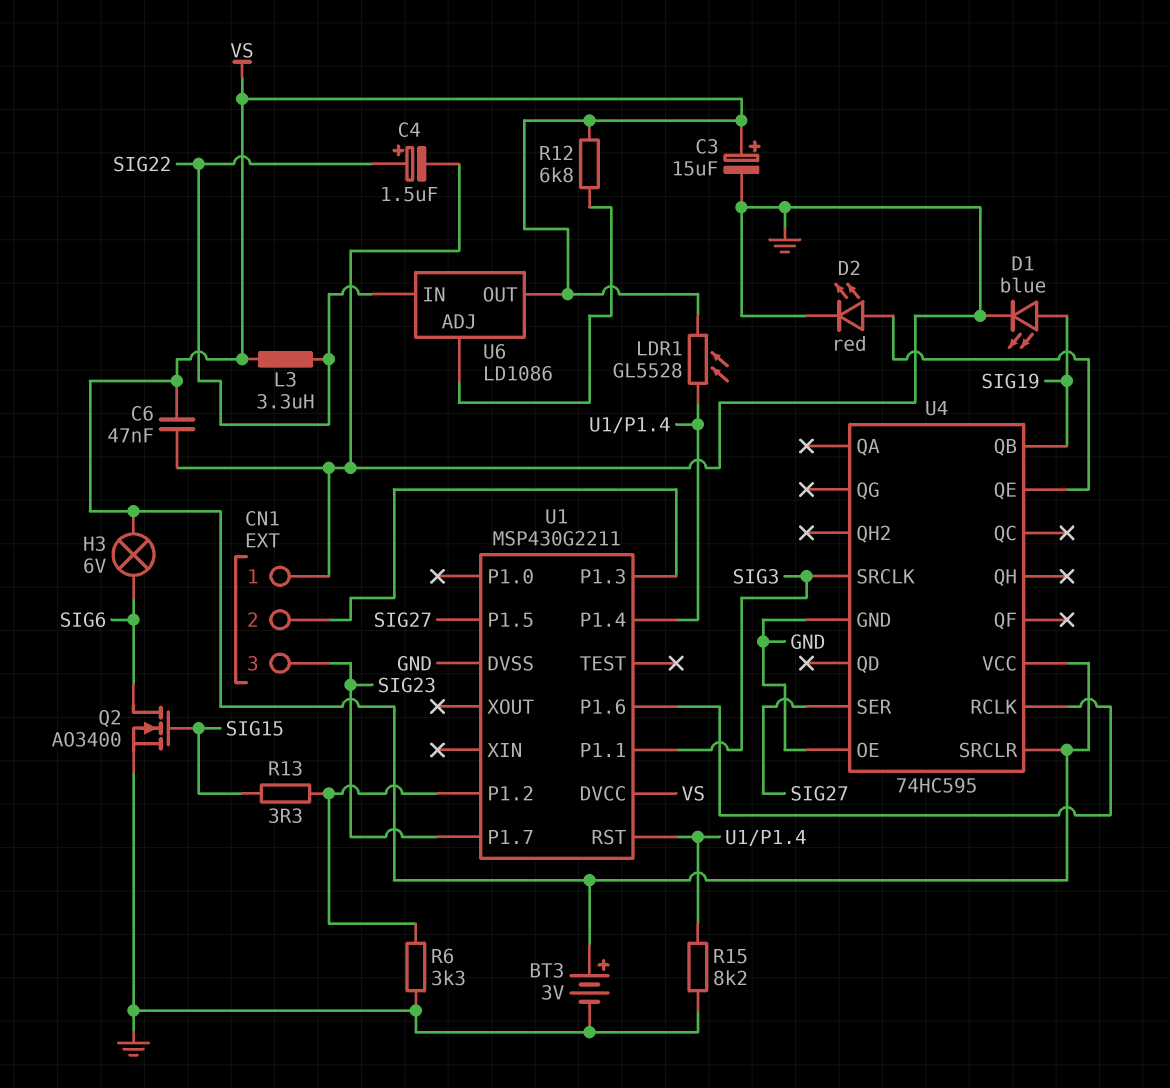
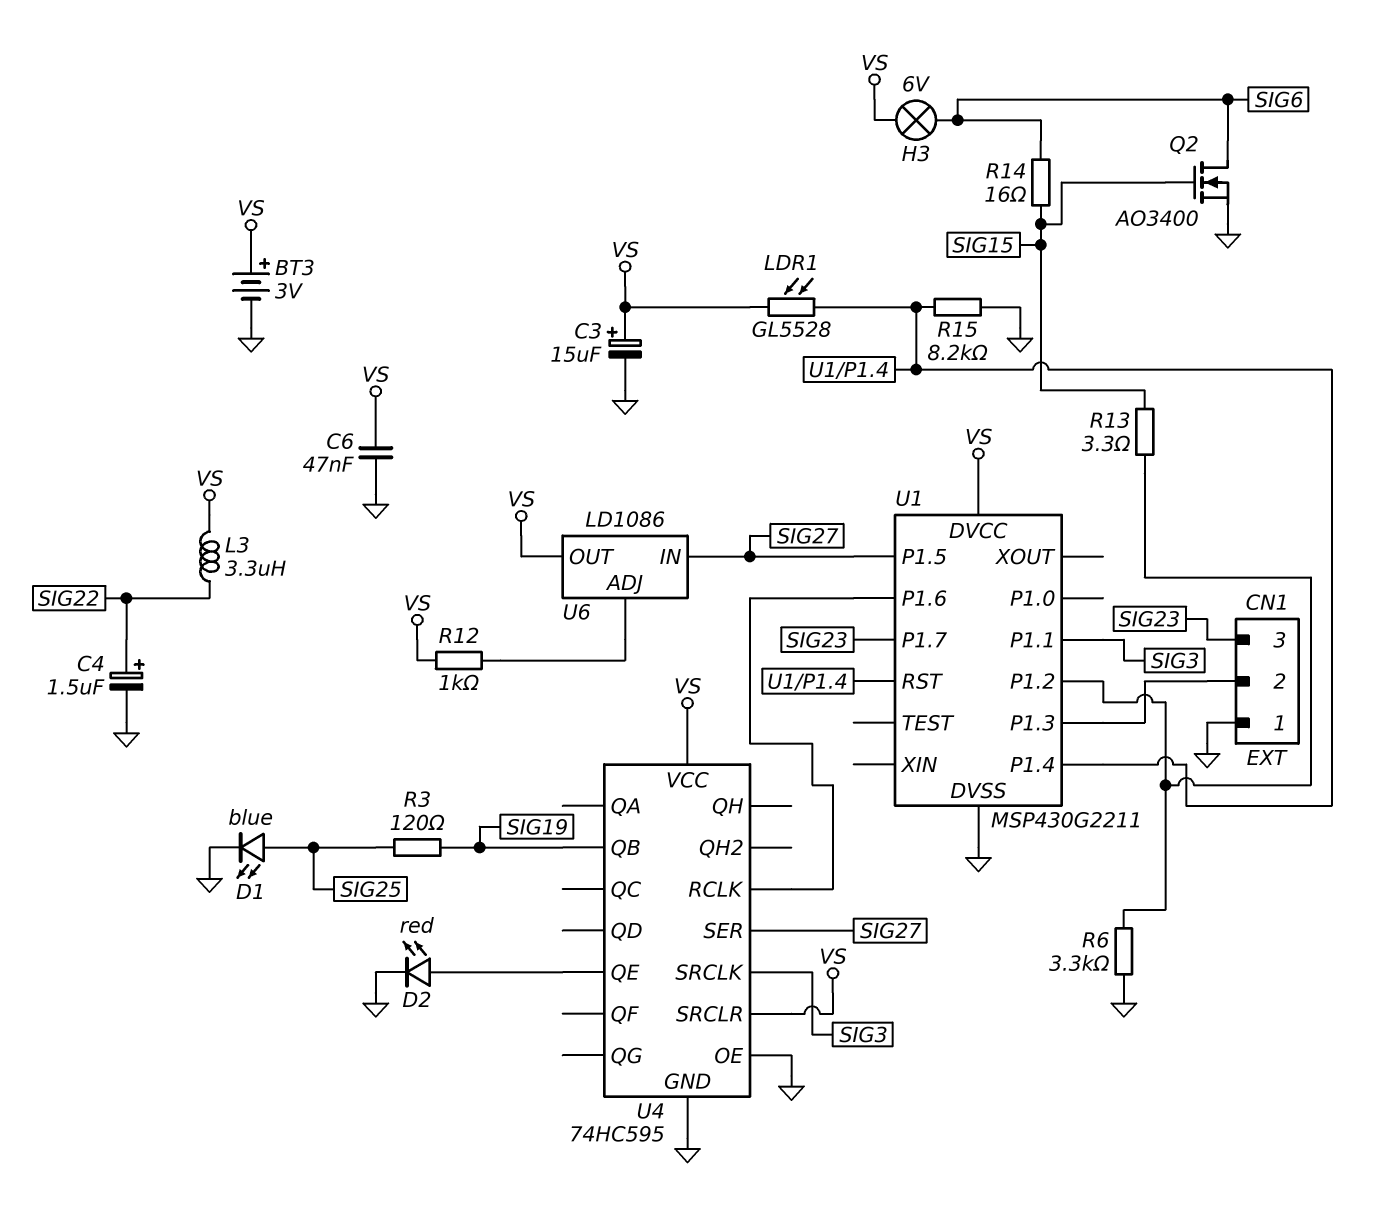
D1: LED blue (A SIG19, K GND) -> LED blue (A SIG25, K GND)
R3: none -> 120 (SIG19, SIG25)
R12: 6.8k (U6/ADJ, VS) -> 1k (U6/ADJ, VS)
R14: none -> 16 (SIG6, SIG15)
U6 pin IN: SIG22 -> SIG27

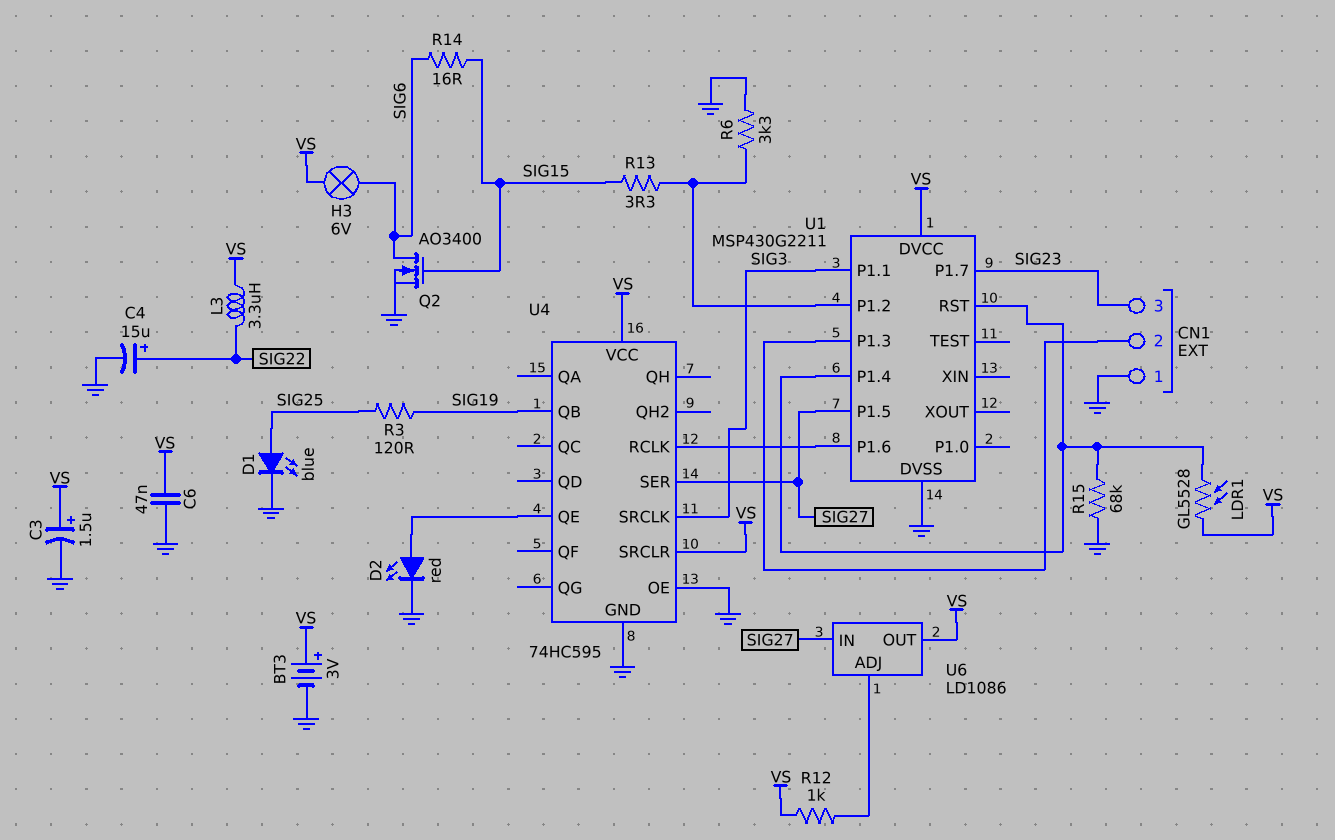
C3: 15uF (plus VS, minus GND) -> 1.5uF (plus VS, minus GND)
C4: 1.5uF (plus SIG22, minus GND) -> 15uF (plus SIG22, minus GND)
R15: 8.2k (GND, U1/P1.4) -> 68k (GND, U1/P1.4)

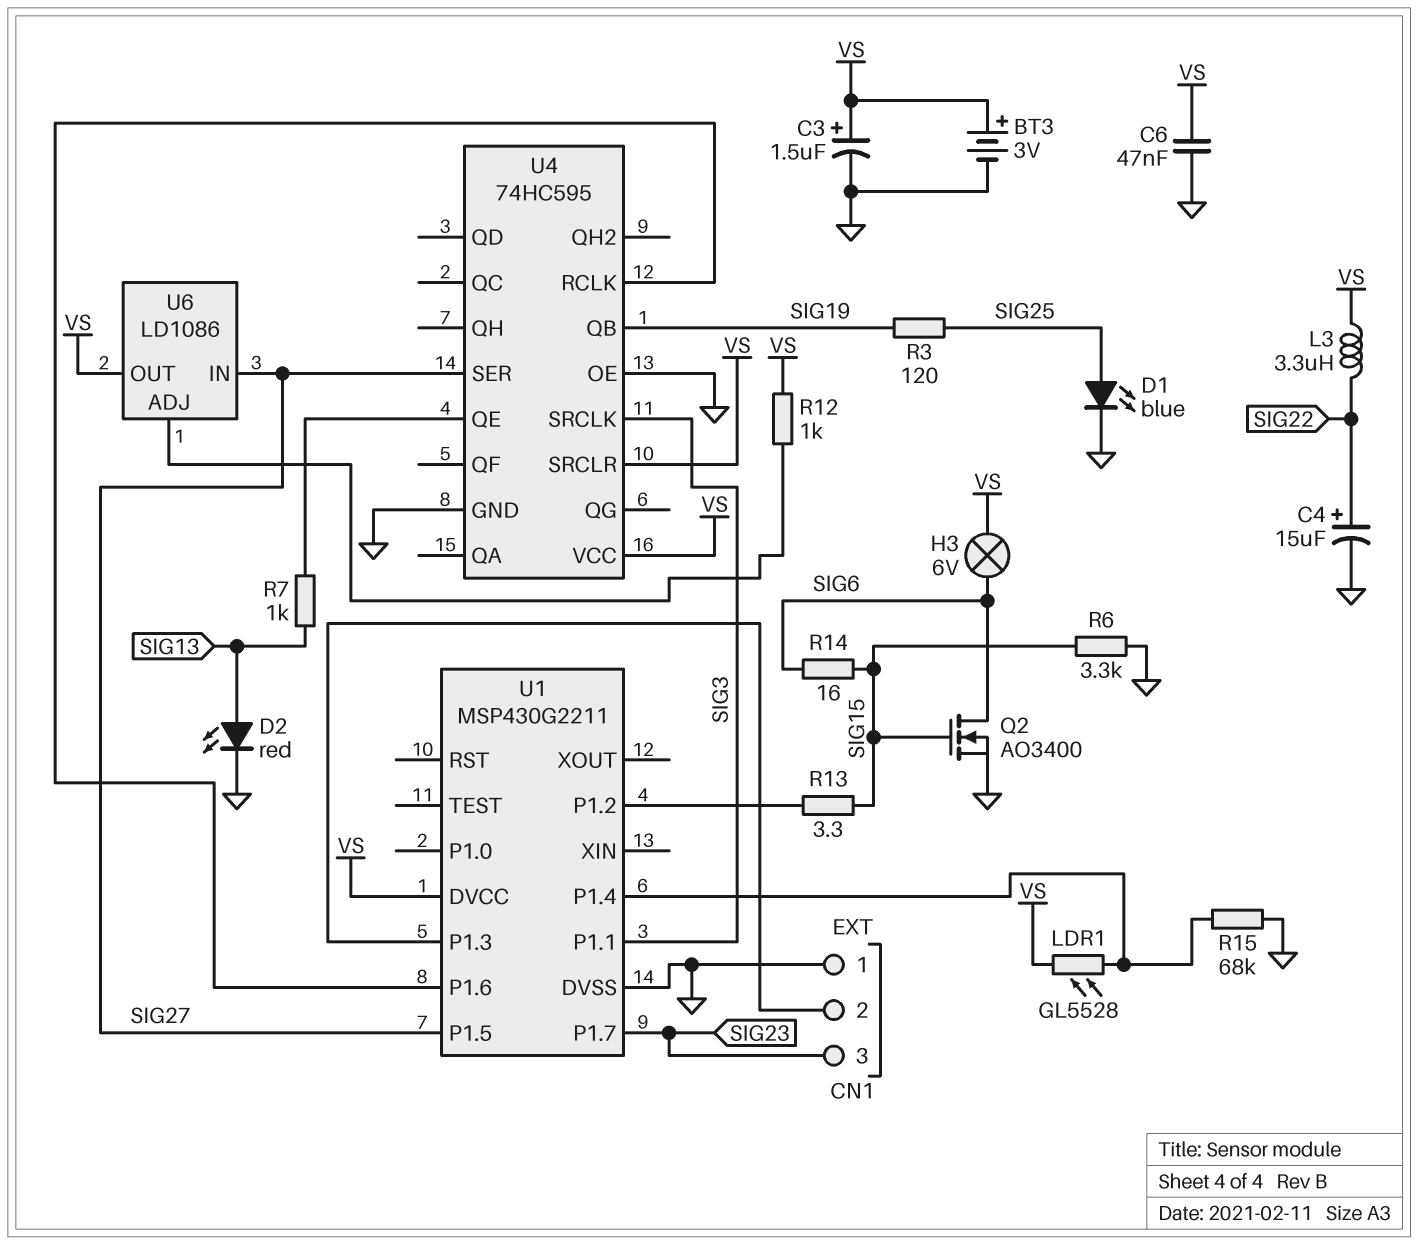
D2: LED red (A U4/QE, K GND) -> LED red (A SIG13, K GND)
R6: 3.3k (GND, U1/P1.2) -> 3.3k (GND, SIG15)
R7: none -> 1k (SIG13, U4/QE)
U1 pin RST: U1/P1.4 -> none

